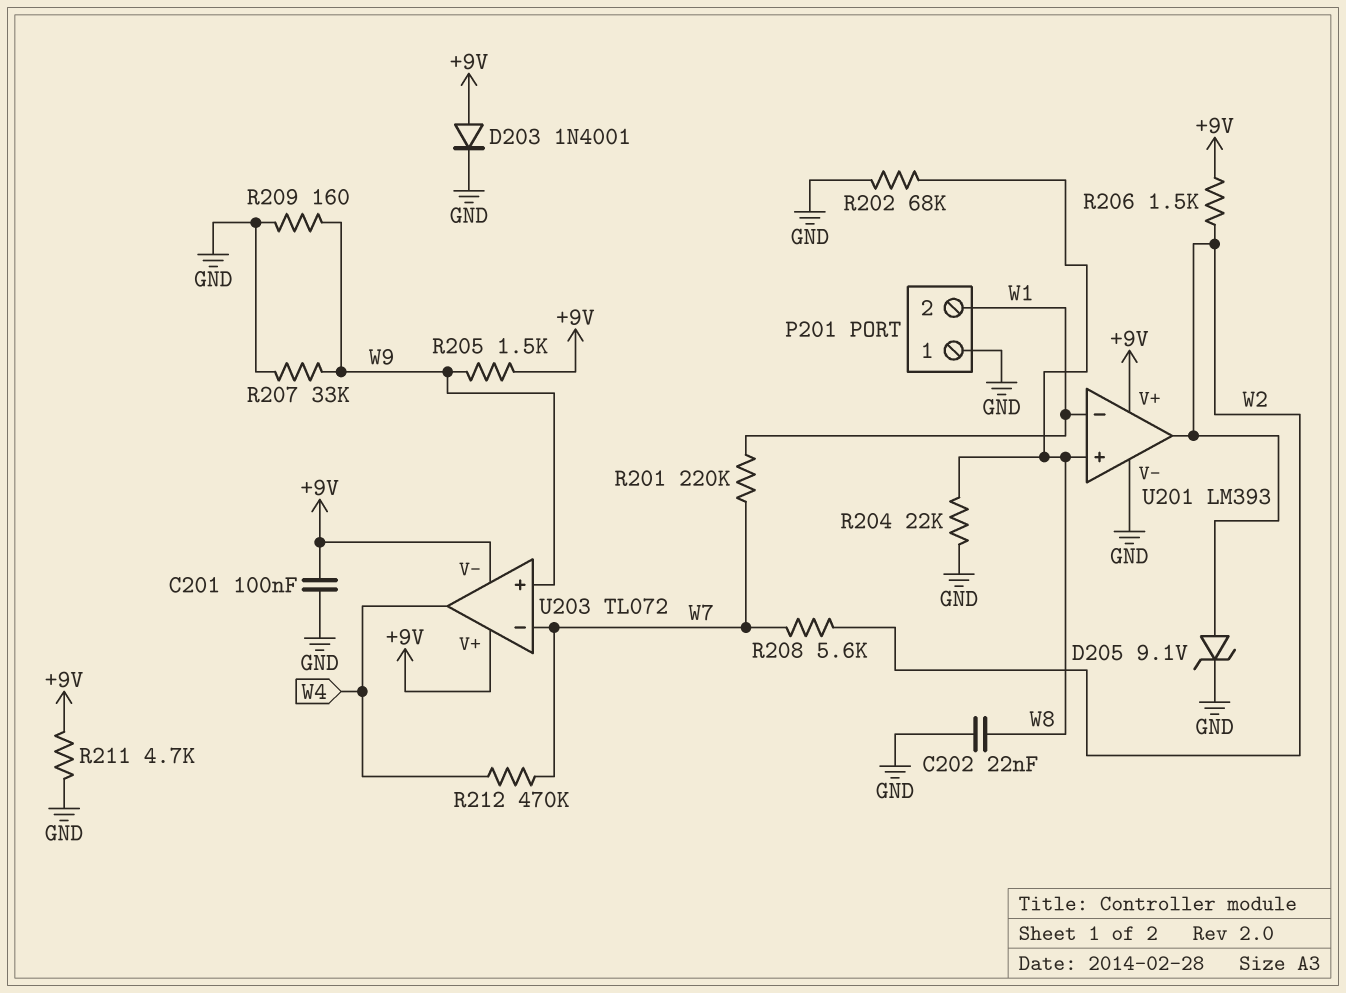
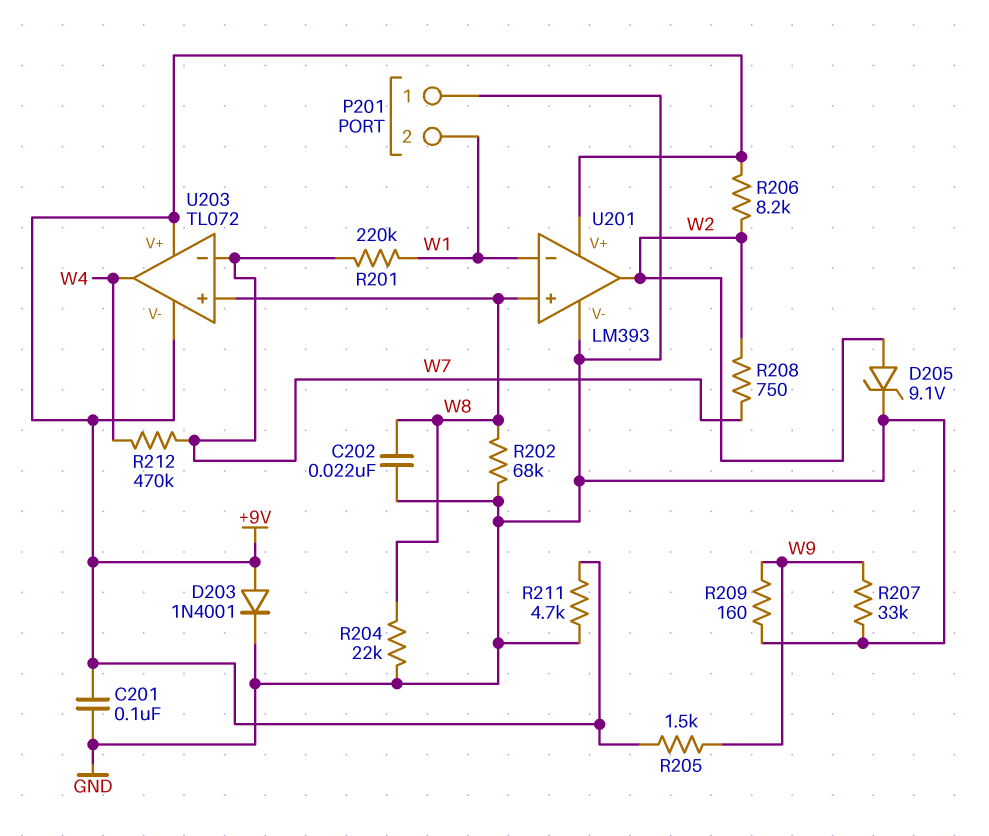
R206: 1.5k (+9V, W2) -> 8.2k (+9V, W2)
R208: 5.6k (W2, W7) -> 750 (W2, W7)
U203 pin in+: W9 -> W8

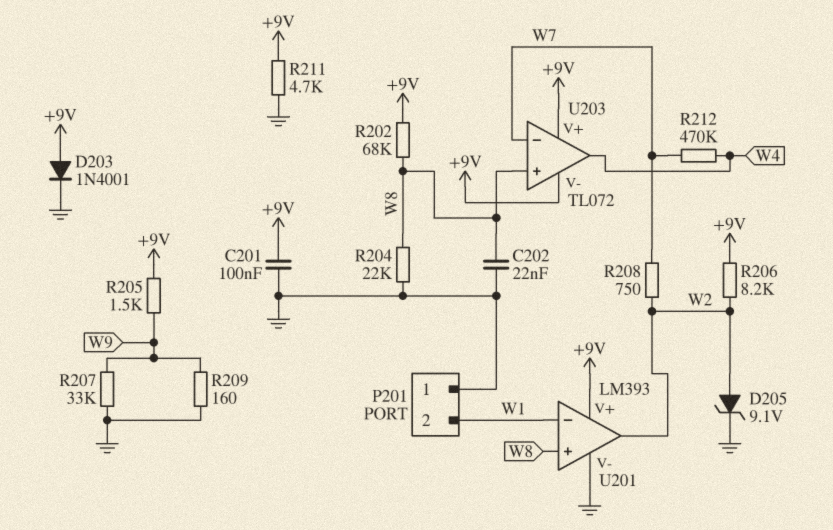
R201: 220k (W1, W7) -> none
R202: 68k (GND, W8) -> 68k (+9V, W8)

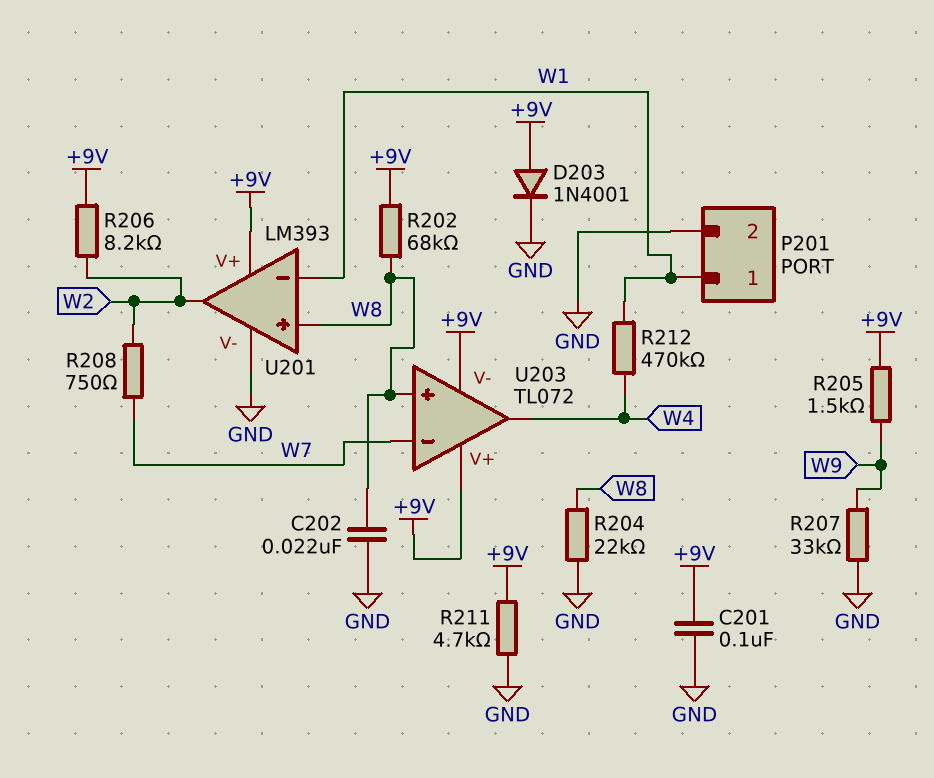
D205: zener 9.1V (A W2, K GND) -> none
P201 pin 1: GND -> W1
P201 pin 2: W1 -> GND
R209: 160 (GND, W9) -> none
R212: 470k (W4, W7) -> 470k (W1, W4)

